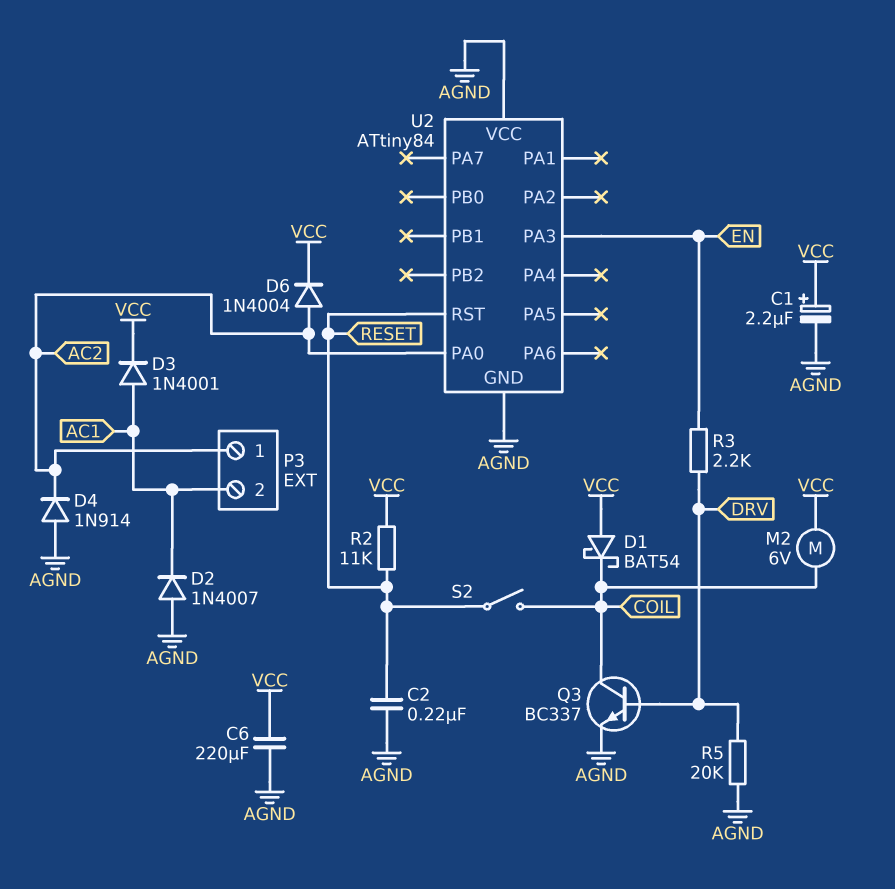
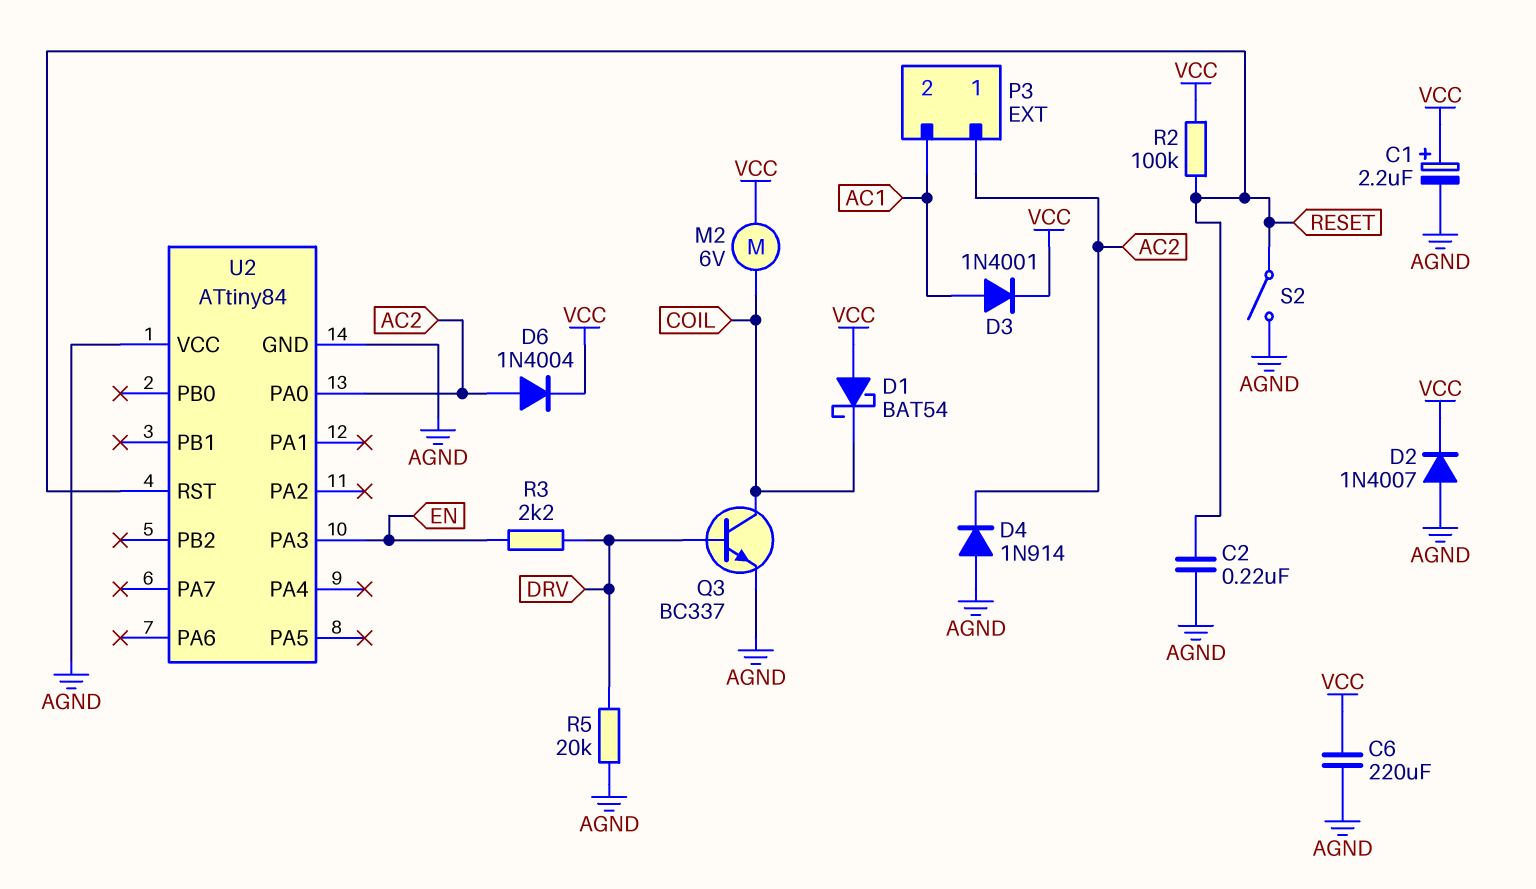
D2: diode 1N4007 (A AGND, K AC1) -> diode 1N4007 (A AGND, K VCC)
R2: 11k (RESET, VCC) -> 100k (RESET, VCC)
S2: switch (COIL, RESET) -> switch (AGND, RESET)

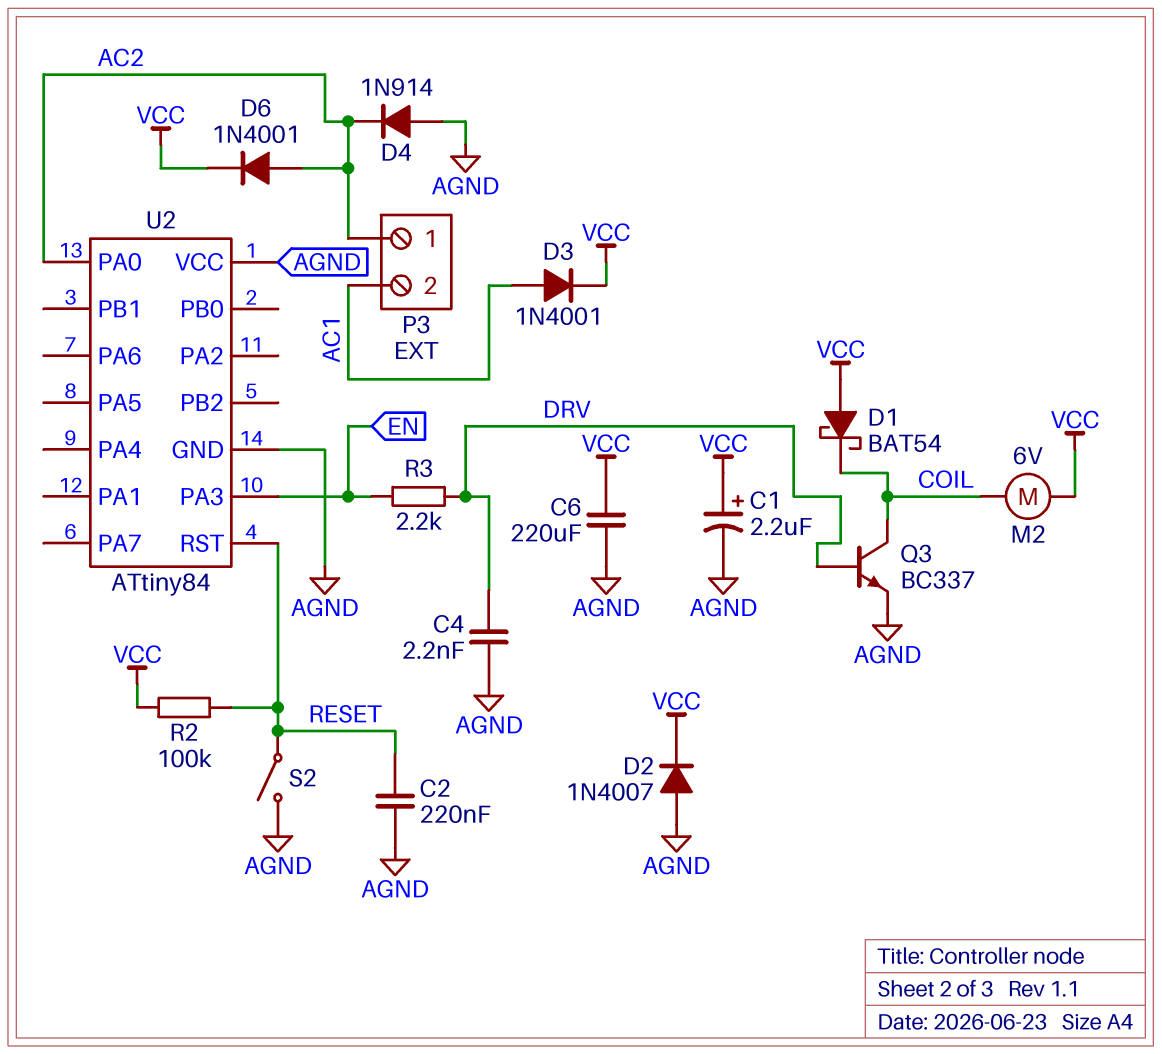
C4: none -> 2.2nF (AGND, DRV)
D6: diode 1N4004 (A AC2, K VCC) -> diode 1N4001 (A AC2, K VCC)
R5: 20k (AGND, DRV) -> none

